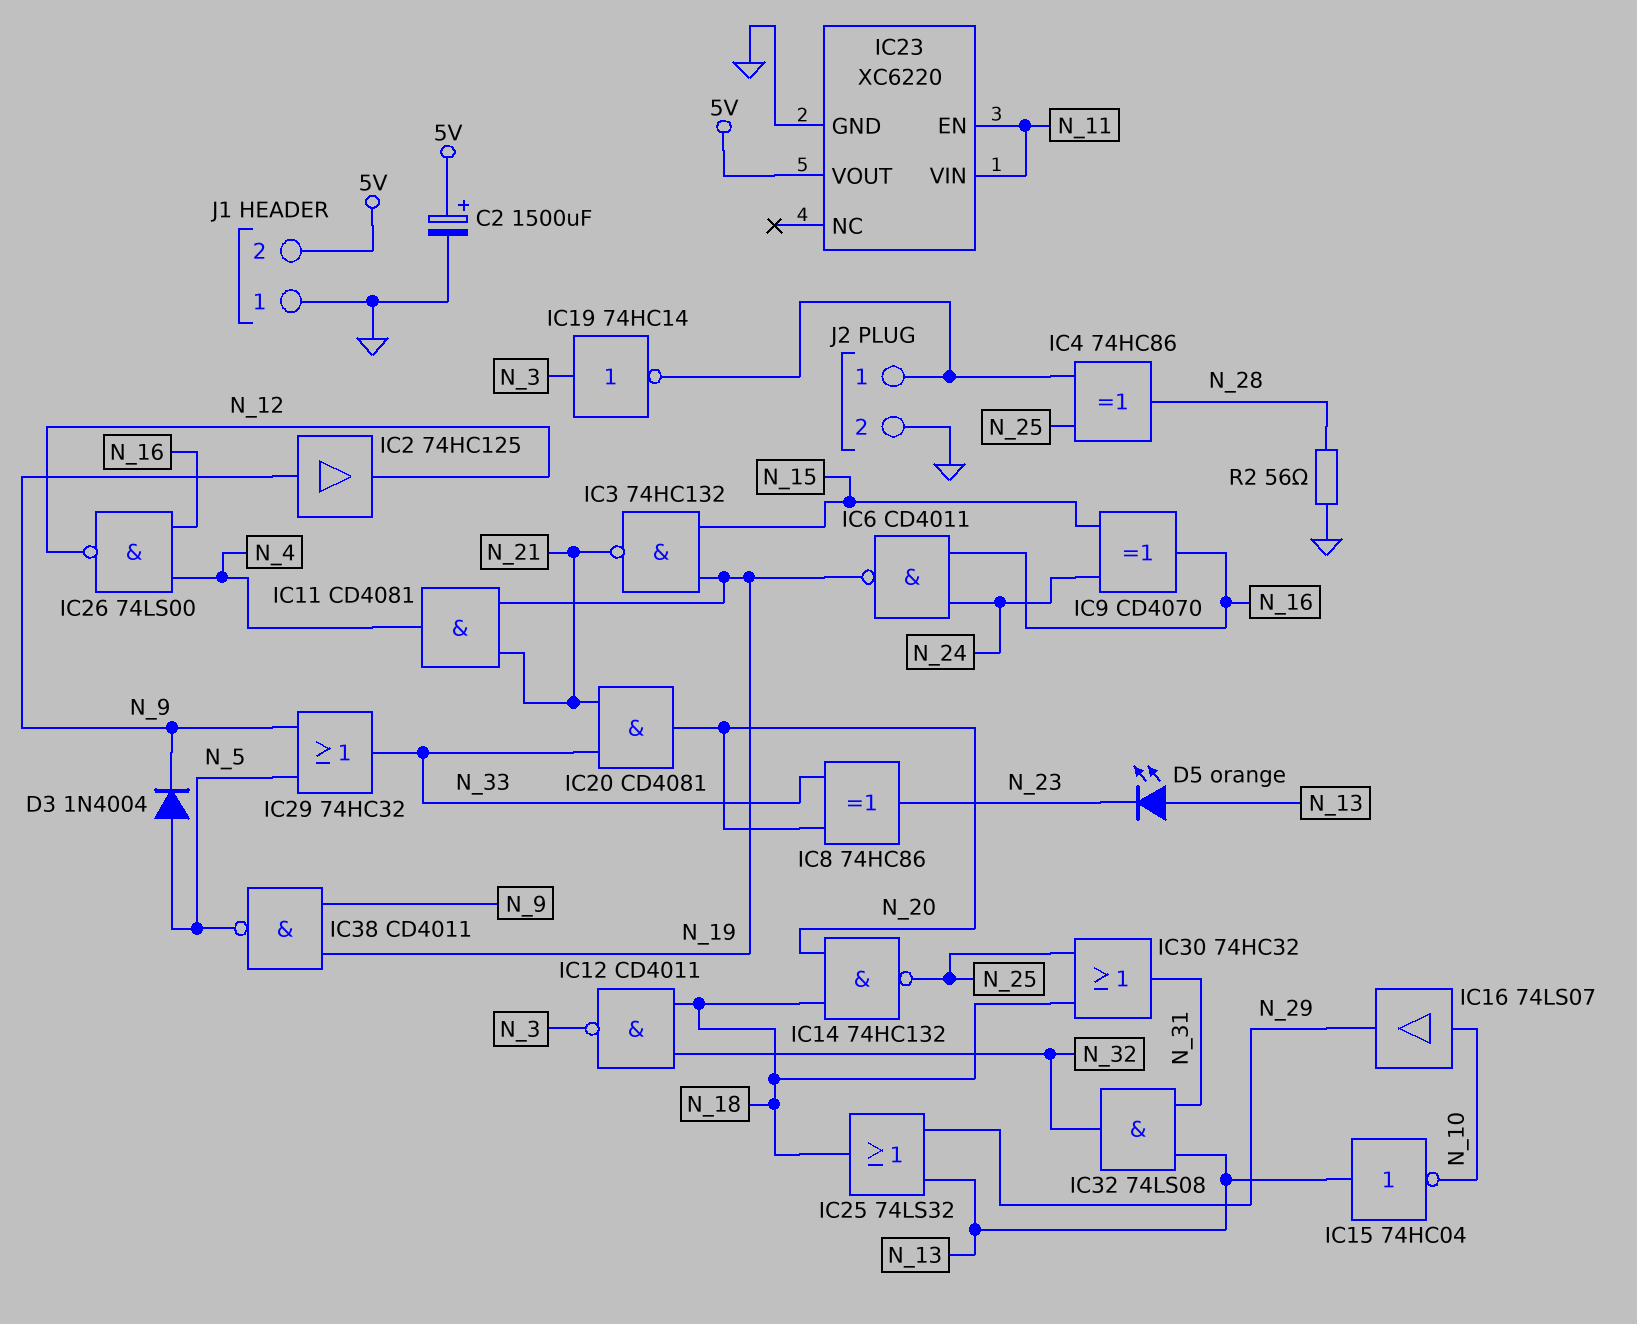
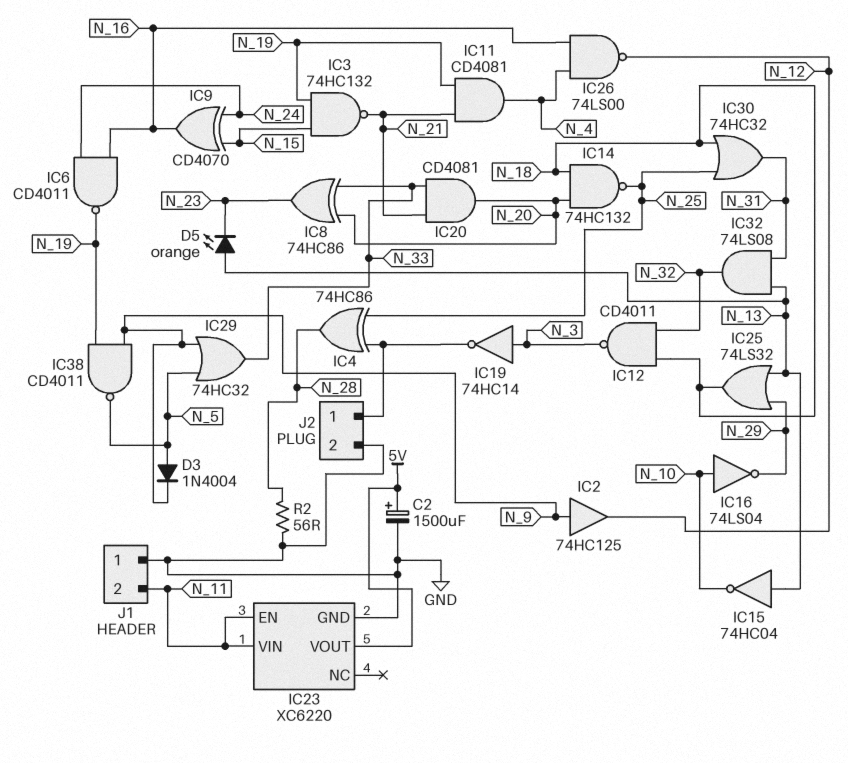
IC16: buffer 74LS07 (in N_10, out N_29) -> NOT 74LS04 (in N_10, out N_29)
J1 pin 2: 5V -> N_11

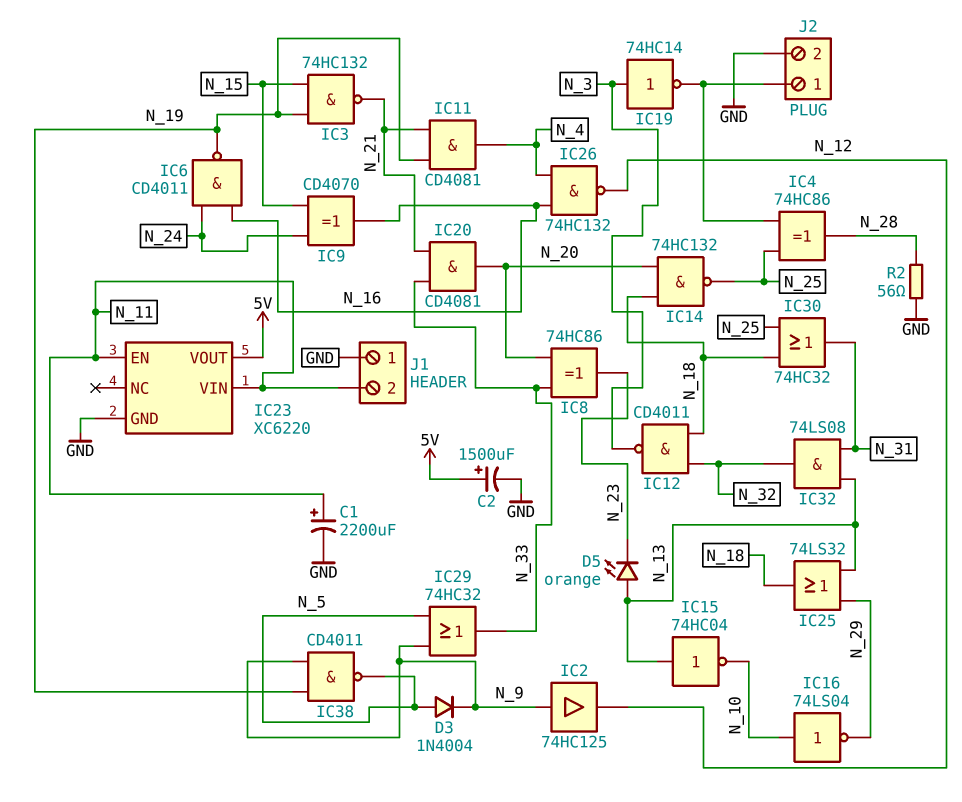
C1: none -> 2200uF (plus N_11, minus GND)
IC26: NAND 74LS00 (in N_4, in N_16, out N_12) -> NAND 74HC132 (in N_4, in N_16, out N_12)

